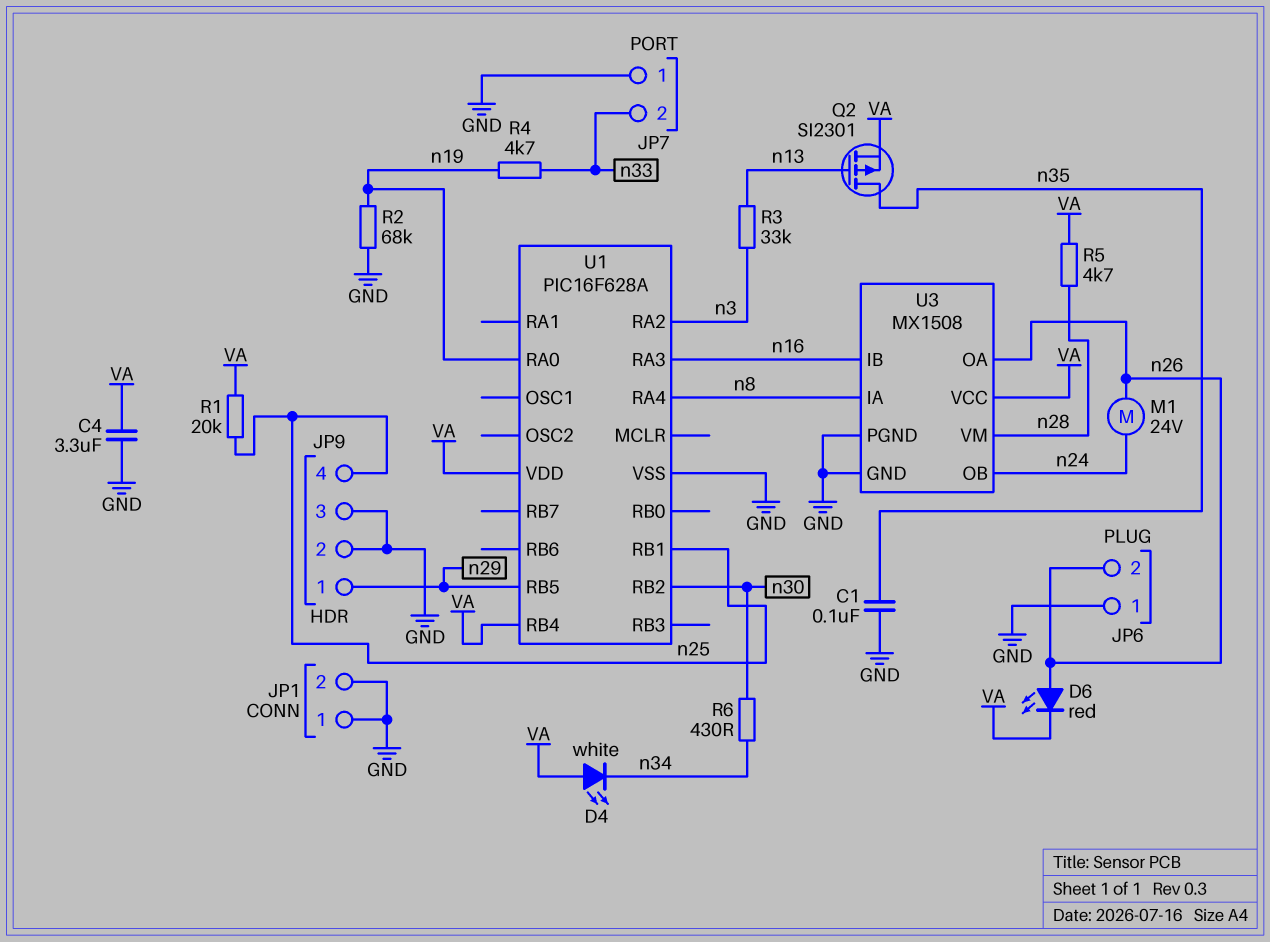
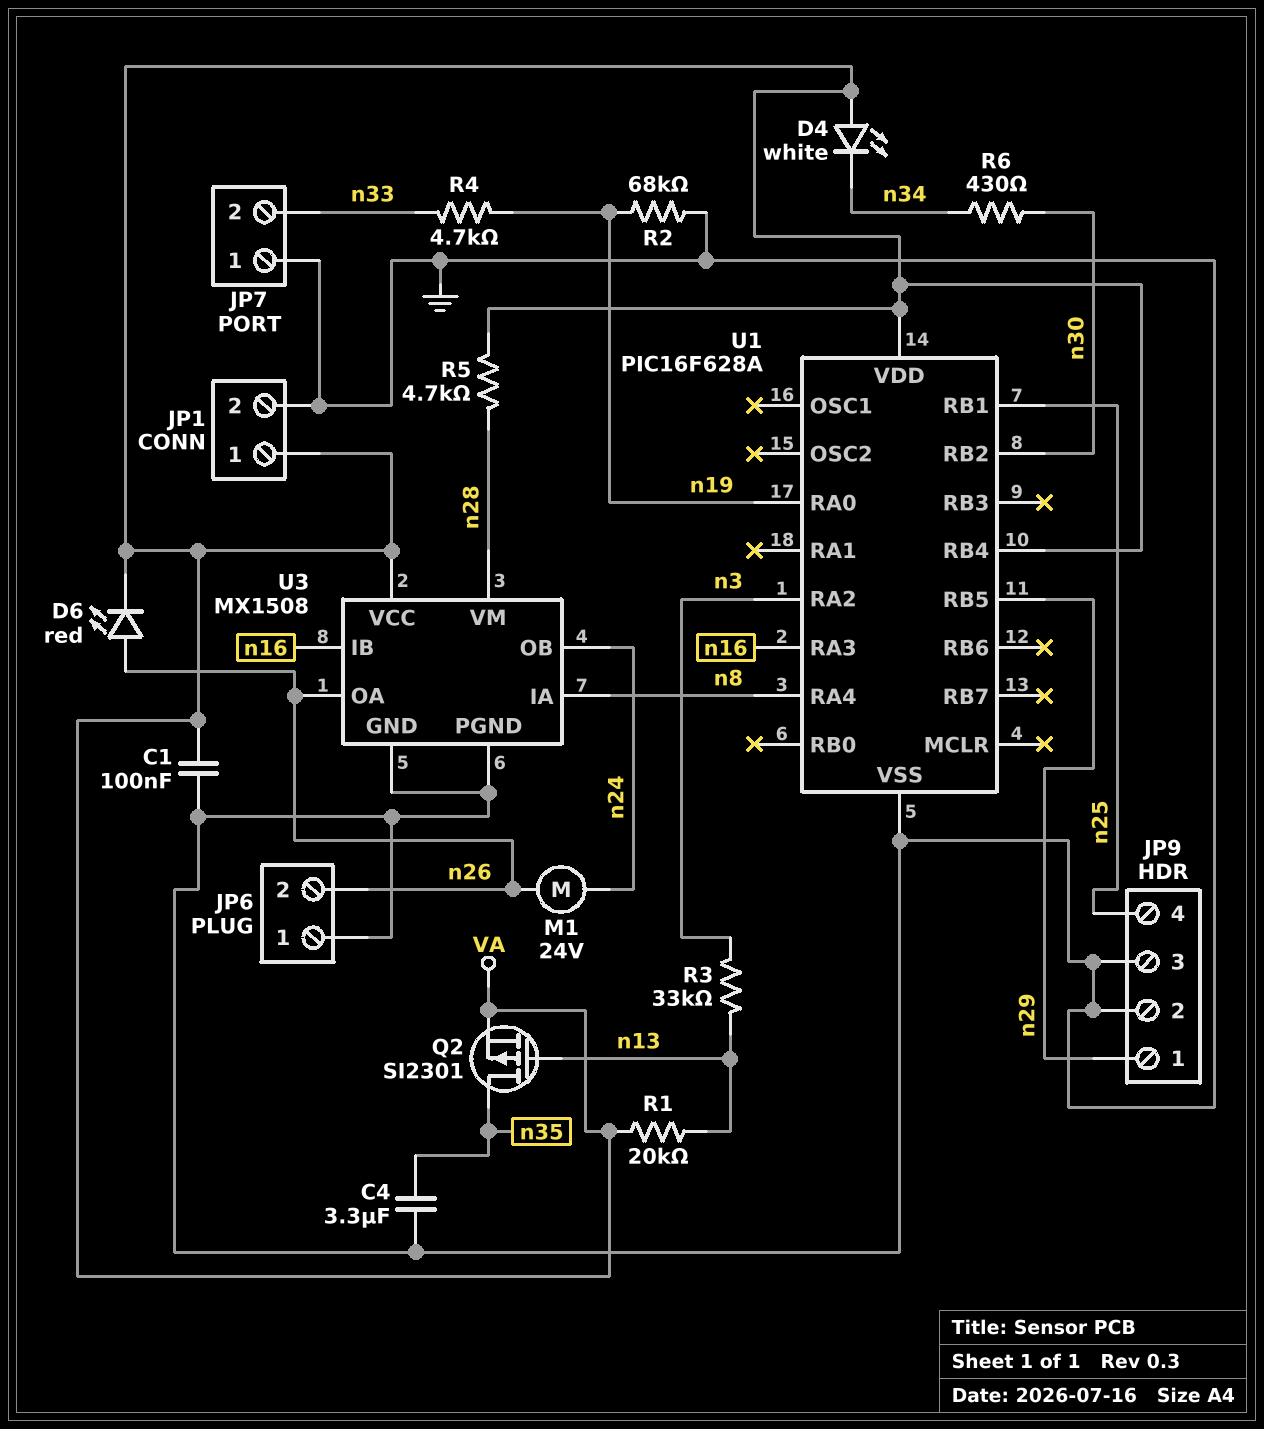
C1: 100nF (GND, n35) -> 100nF (GND, VA)
C4: 3.3uF (GND, VA) -> 3.3uF (GND, n35)
JP1 pin 1: GND -> VA
R1: 20k (VA, n25) -> 20k (VA, n13)

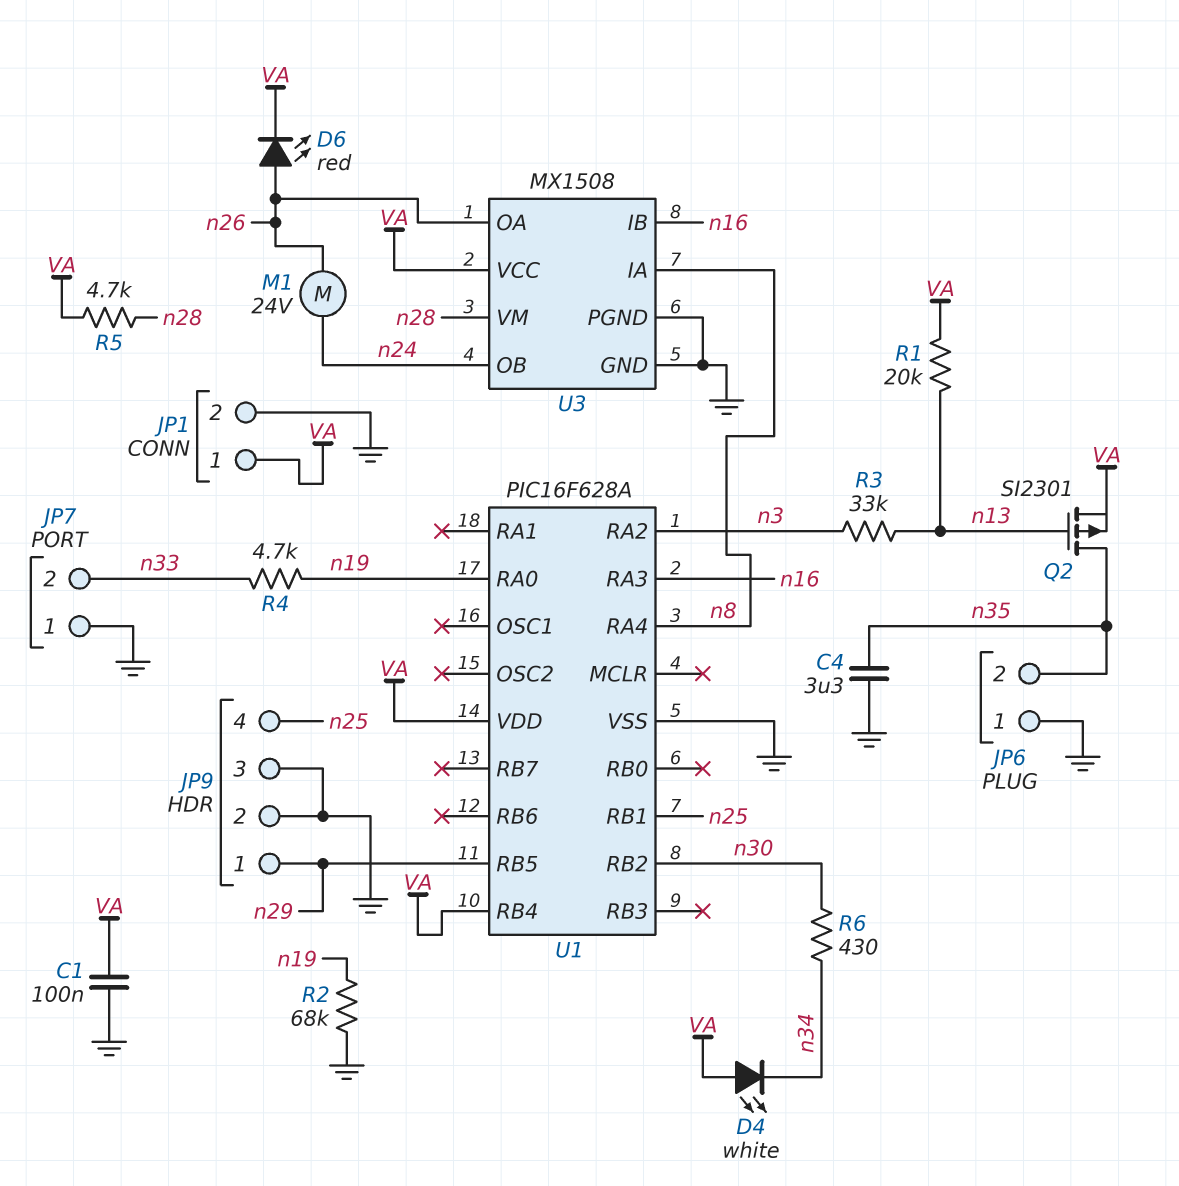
JP6 pin 2: n26 -> n35

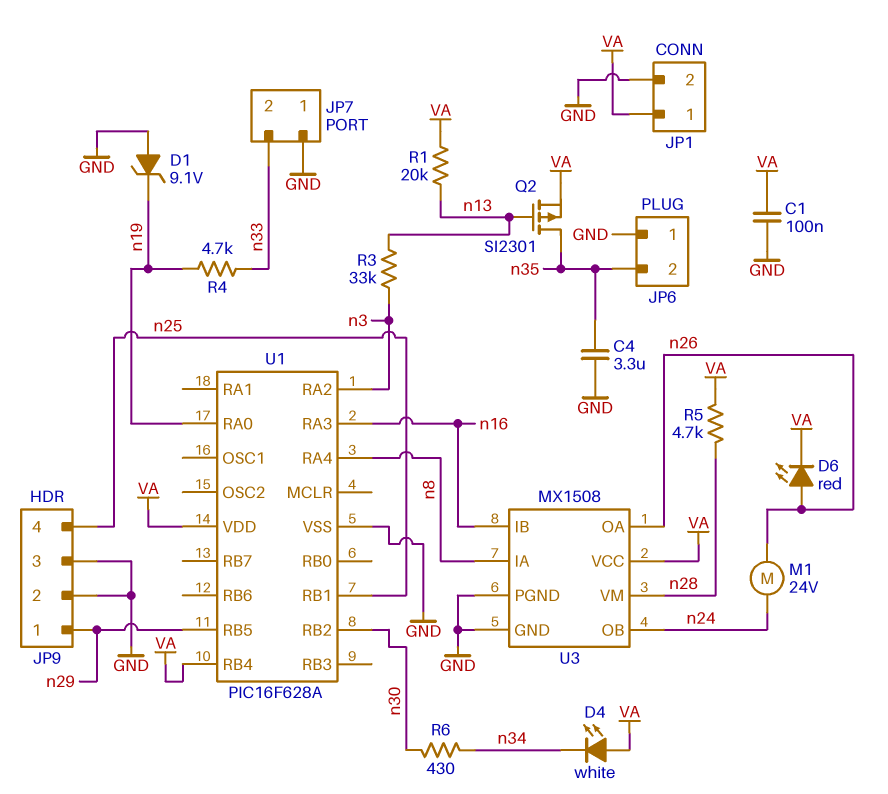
D1: none -> zener 9.1V (A GND, K n19)
R2: 68k (GND, n19) -> none

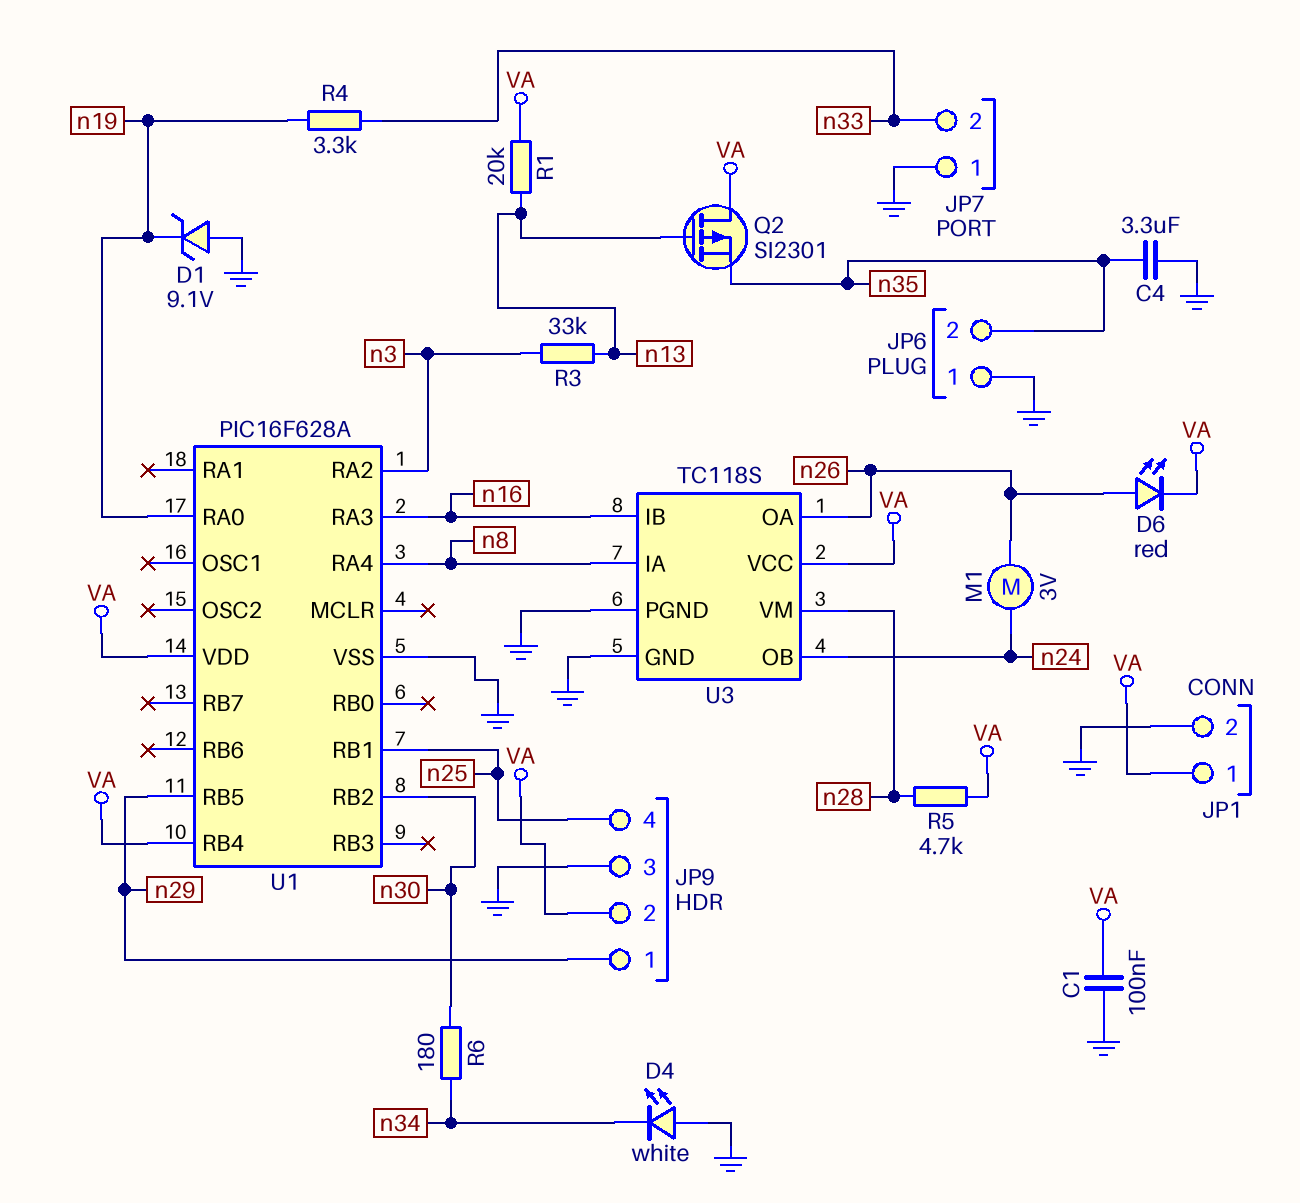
D4: LED white (A VA, K n34) -> LED white (A GND, K n34)
JP9 pin 2: GND -> VA
M1: motor 24V (n24, n26) -> motor 3V (n24, n26)
Q2: PMOS SI2301 (G n13, D n35, S VA) -> PMOS SI2301 (G n13, D VA, S n35)
R4: 4.7k (n19, n33) -> 3.3k (n19, n33)
R6: 430 (n30, n34) -> 180 (n30, n34)
U3: MX1508 -> TC118S

